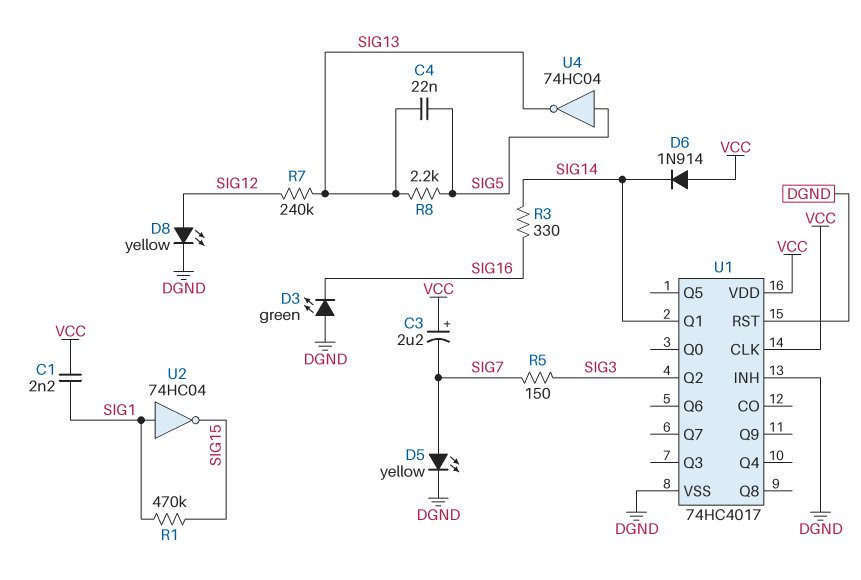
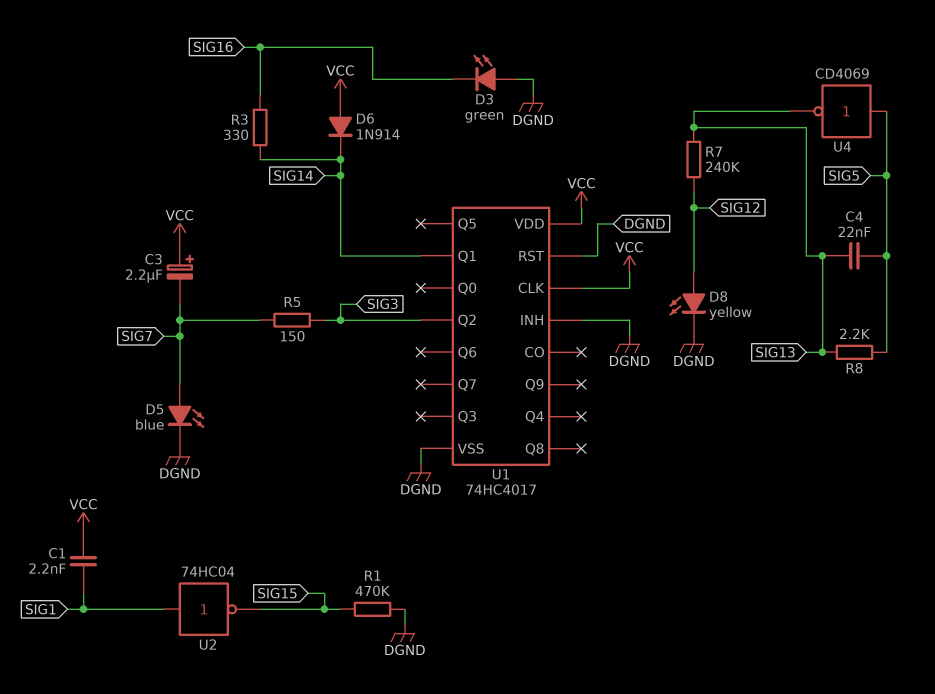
D5: LED yellow (A SIG7, K DGND) -> LED blue (A SIG7, K DGND)
R1: 470k (SIG1, SIG15) -> 470k (DGND, SIG15)
U4: NOT 74HC04 (in SIG5, out SIG13) -> NOT CD4069 (in SIG5, out SIG13)

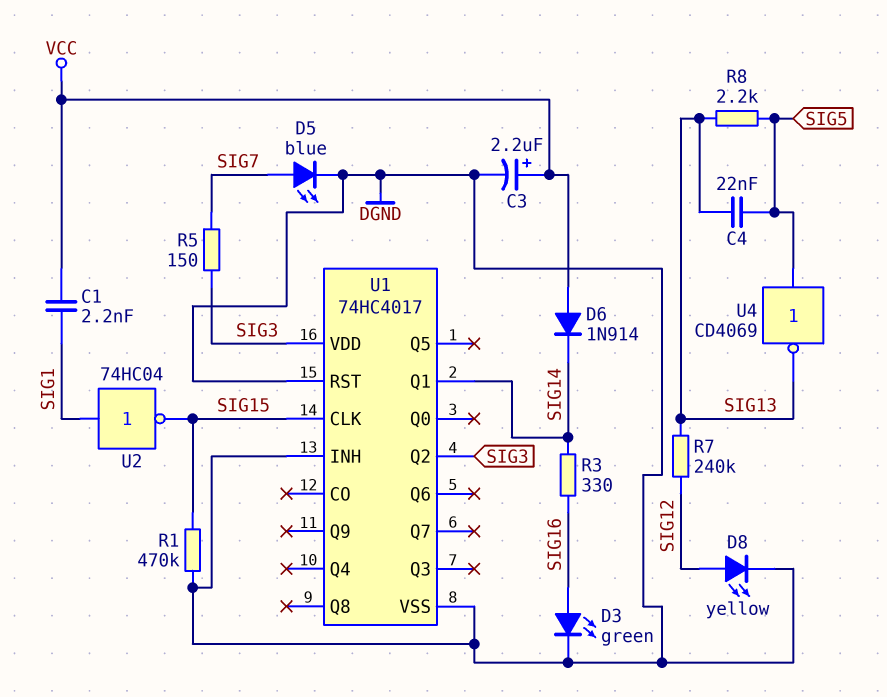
C3: 2.2uF (plus VCC, minus SIG7) -> 2.2uF (plus VCC, minus DGND)
D3: LED green (A DGND, K SIG16) -> LED green (A SIG16, K DGND)
U1 pin CLK: VCC -> SIG15
U1 pin VDD: VCC -> SIG3

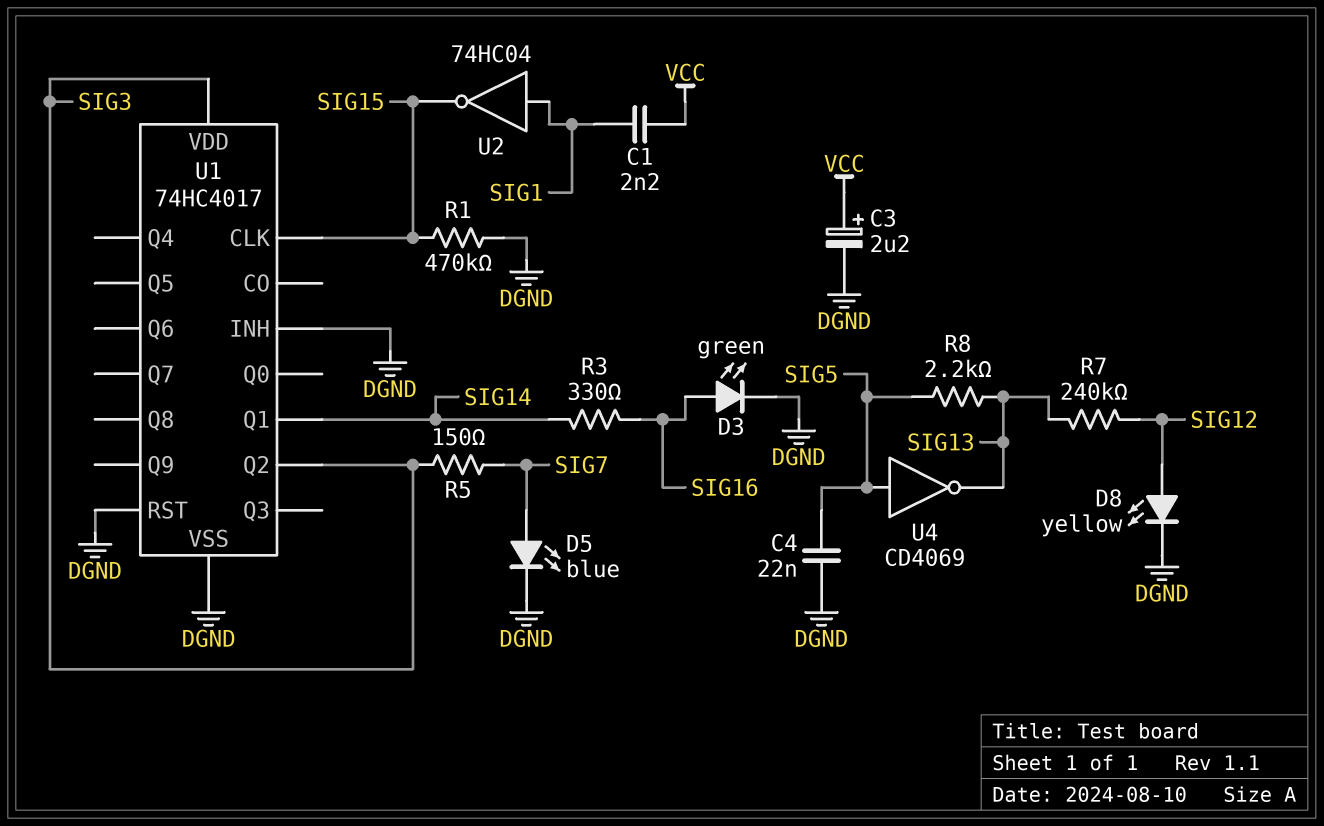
C4: 22nF (SIG5, SIG13) -> 22nF (DGND, SIG5)
D6: diode 1N914 (A VCC, K SIG14) -> none

